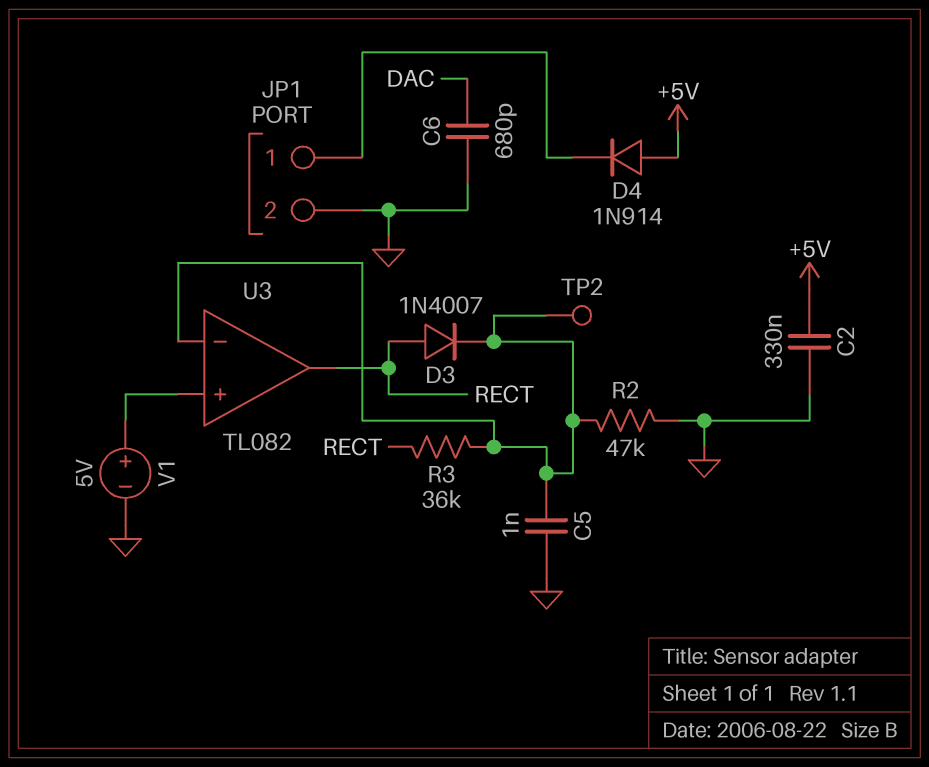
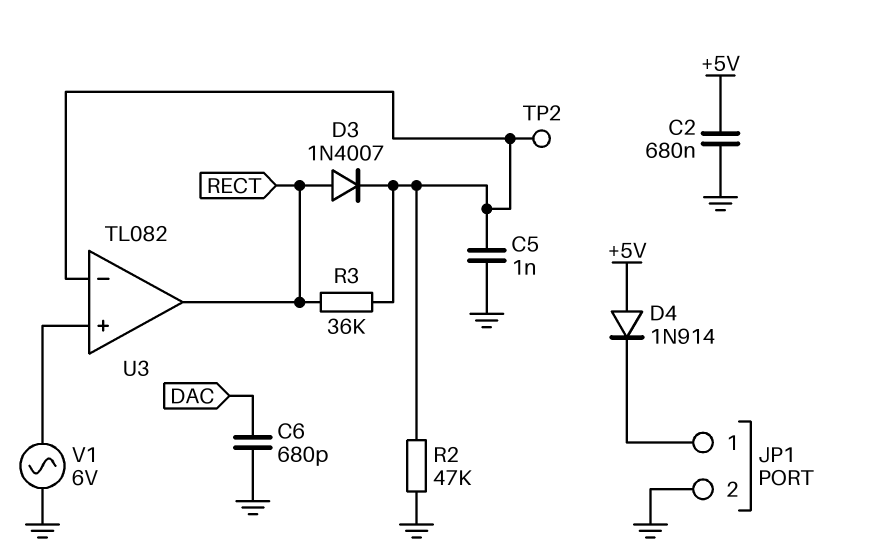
C2: 330nF (+5V, GND) -> 680nF (+5V, GND)
V1: 5V (plus U3/in+, minus GND) -> AC 6V (GND, U3/in+)

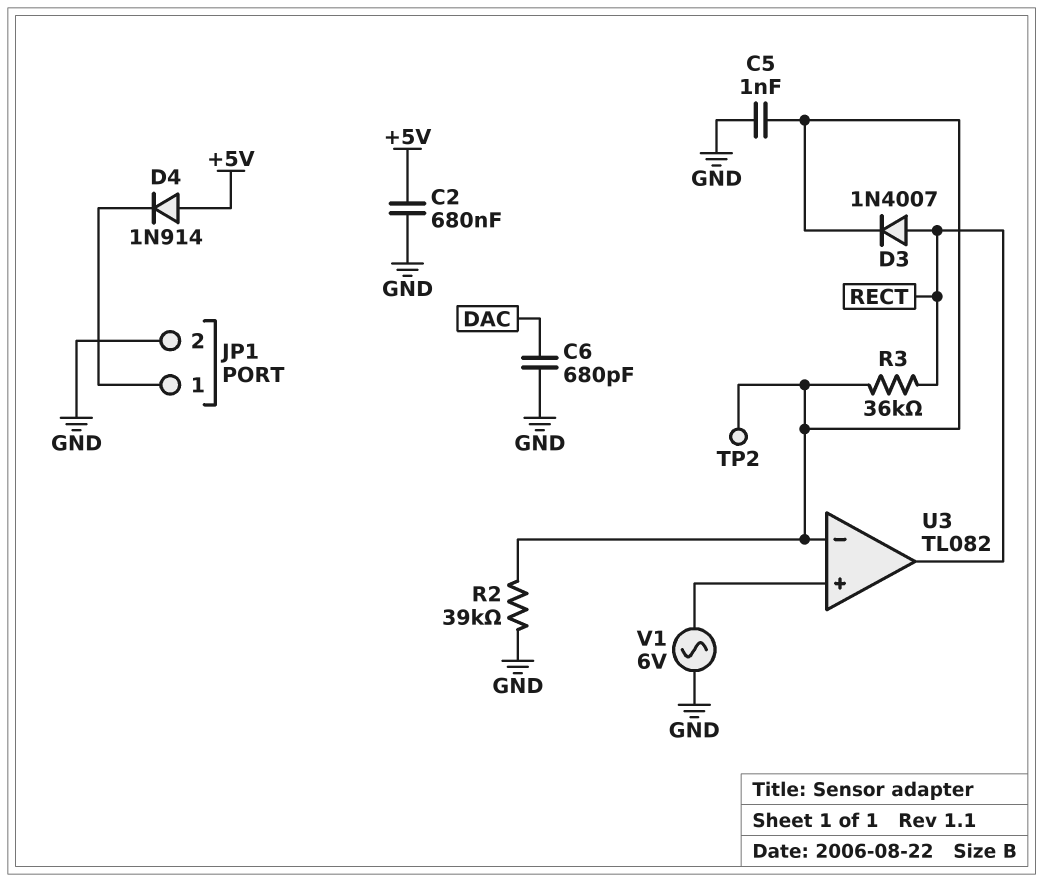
R2: 47k (GND, U3/in-) -> 39k (GND, U3/in-)

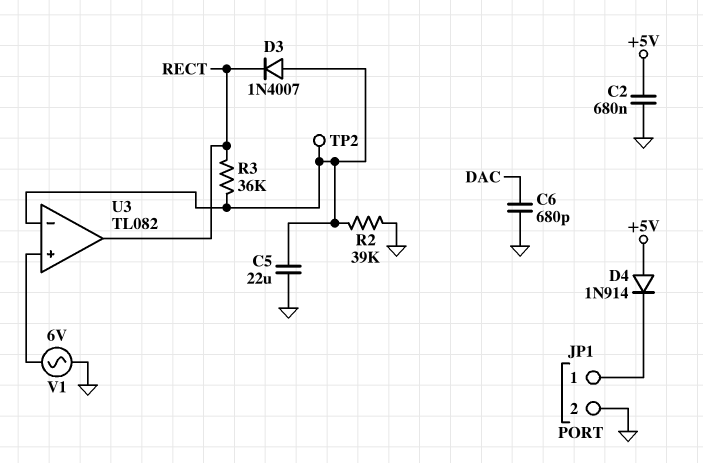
C5: 1nF (GND, U3/in-) -> 22uF (GND, U3/in-)
D3: diode 1N4007 (A RECT, K U3/in-) -> diode 1N4007 (A U3/in-, K RECT)

